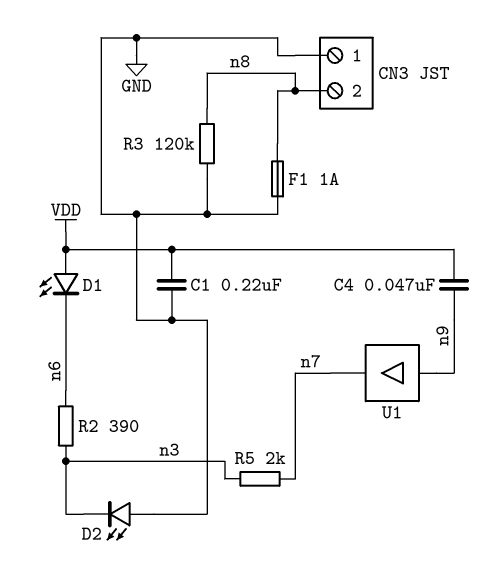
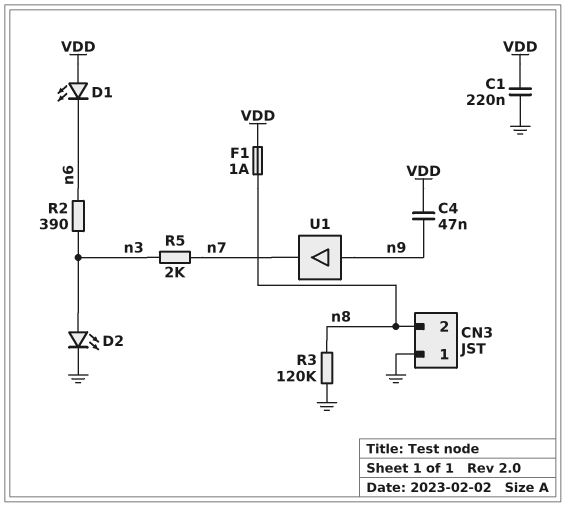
D2: LED (A GND, K n3) -> LED (A n3, K GND)
F1: 1A (GND, n8) -> 1A (VDD, n8)

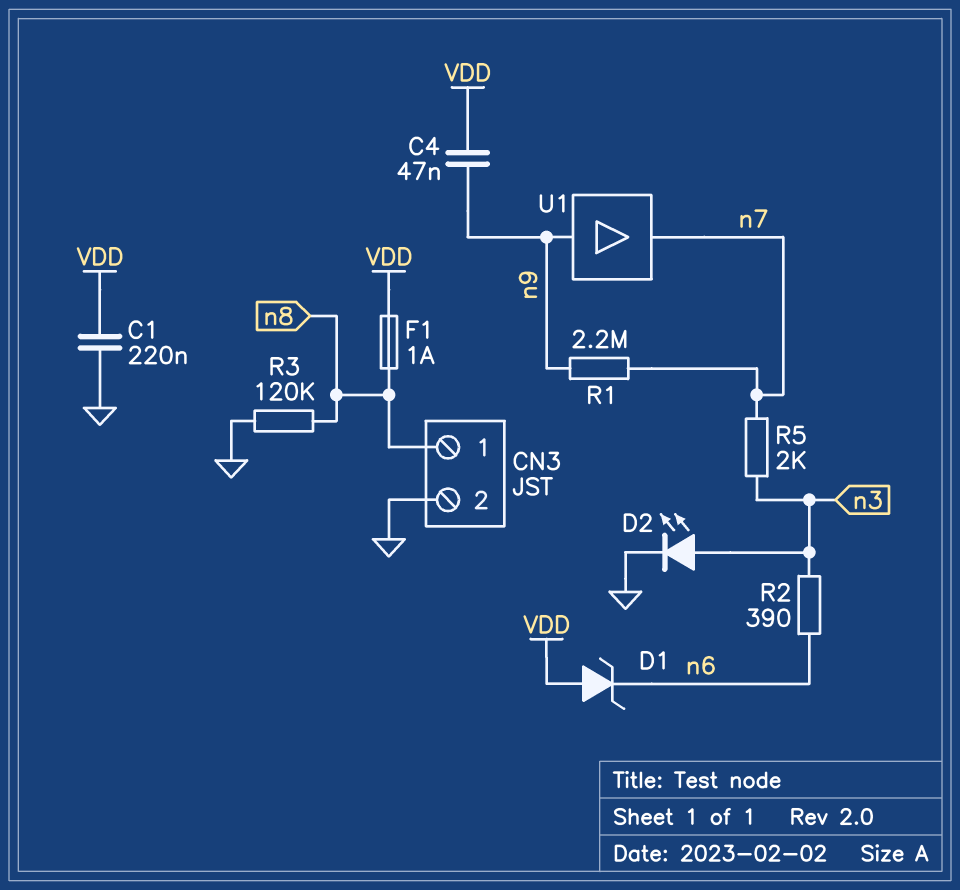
CN3 pin 1: GND -> n8
CN3 pin 2: n8 -> GND
D1: LED (A VDD, K n6) -> zener (A VDD, K n6)
R1: none -> 2.2M (n7, n9)

